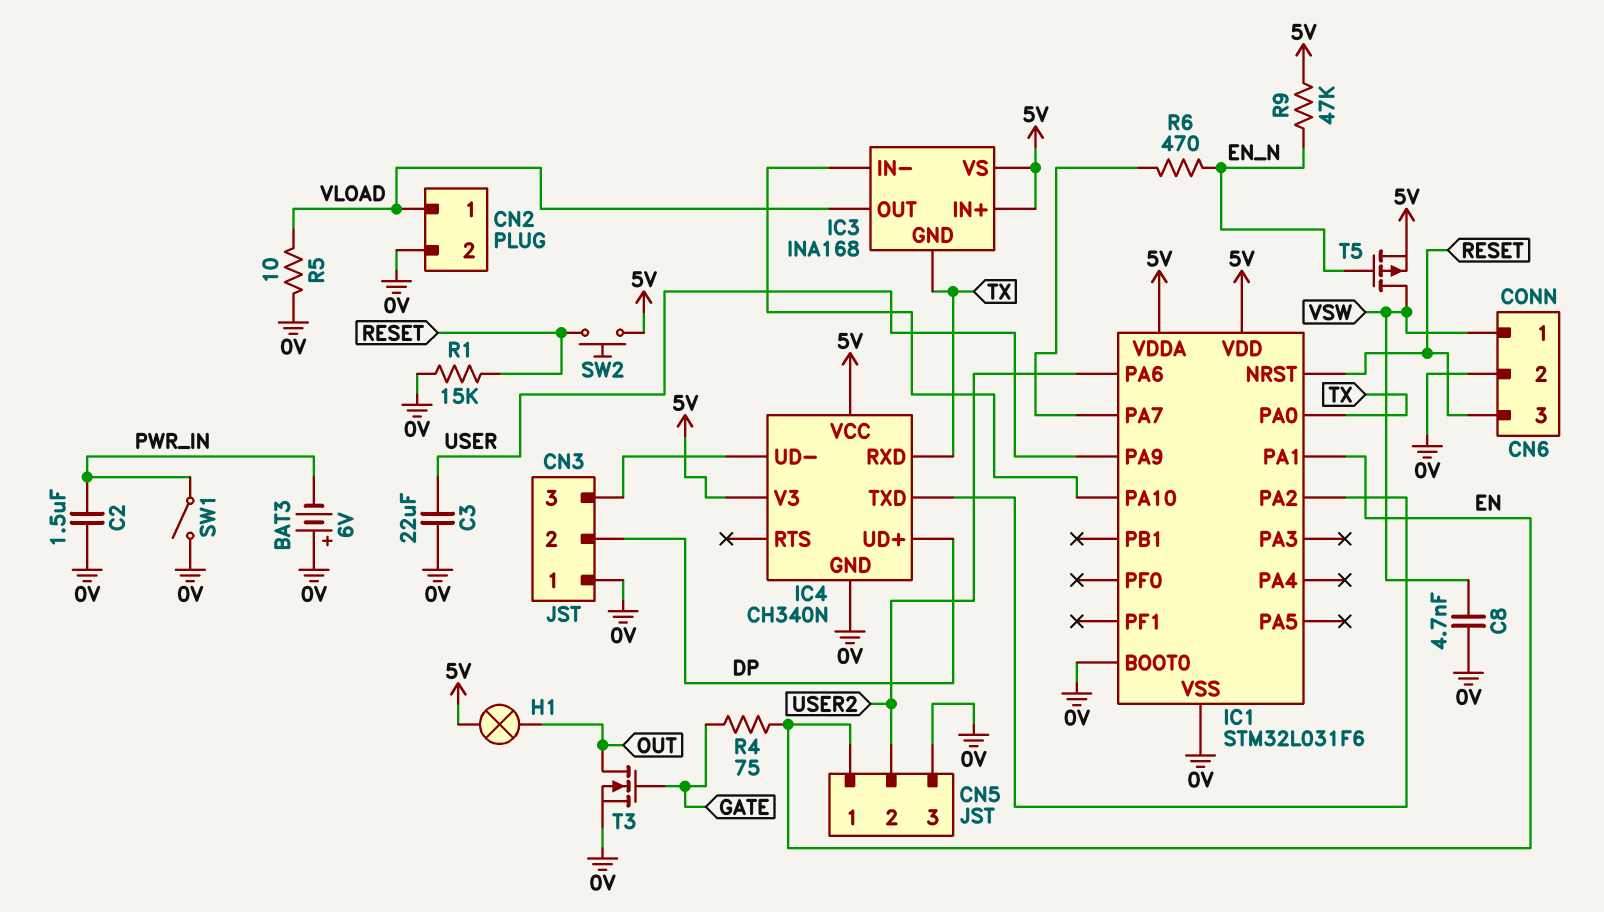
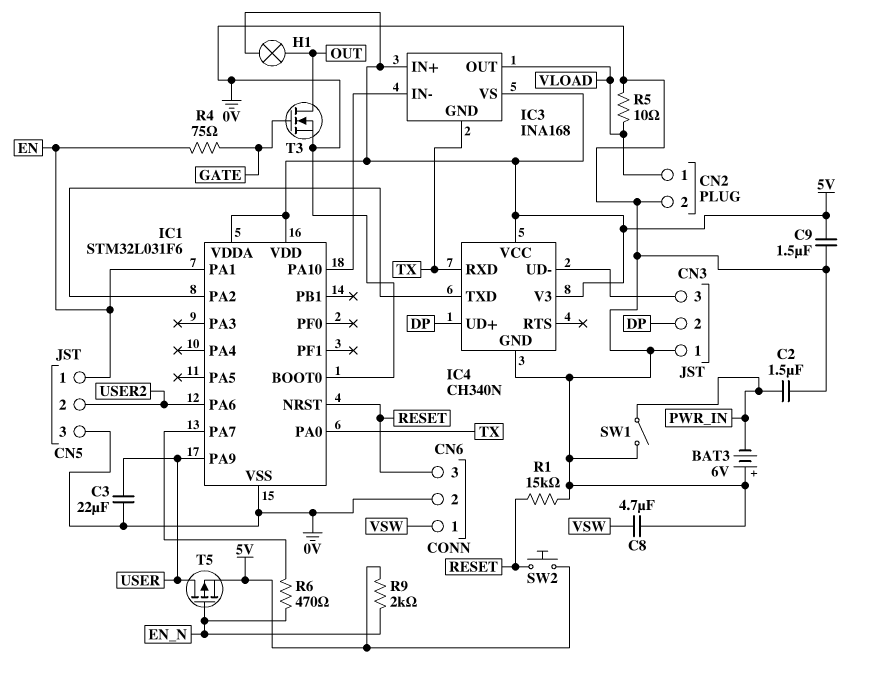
C8: 4.7nF (0V, VSW) -> 4.7uF (0V, VSW)
C9: none -> 1.5uF (0V, 5V)
R9: 47k (5V, EN_N) -> 2k (5V, EN_N)
T5: PMOS (G EN_N, D VSW, S 5V) -> PMOS (G EN_N, D USER, S 5V)

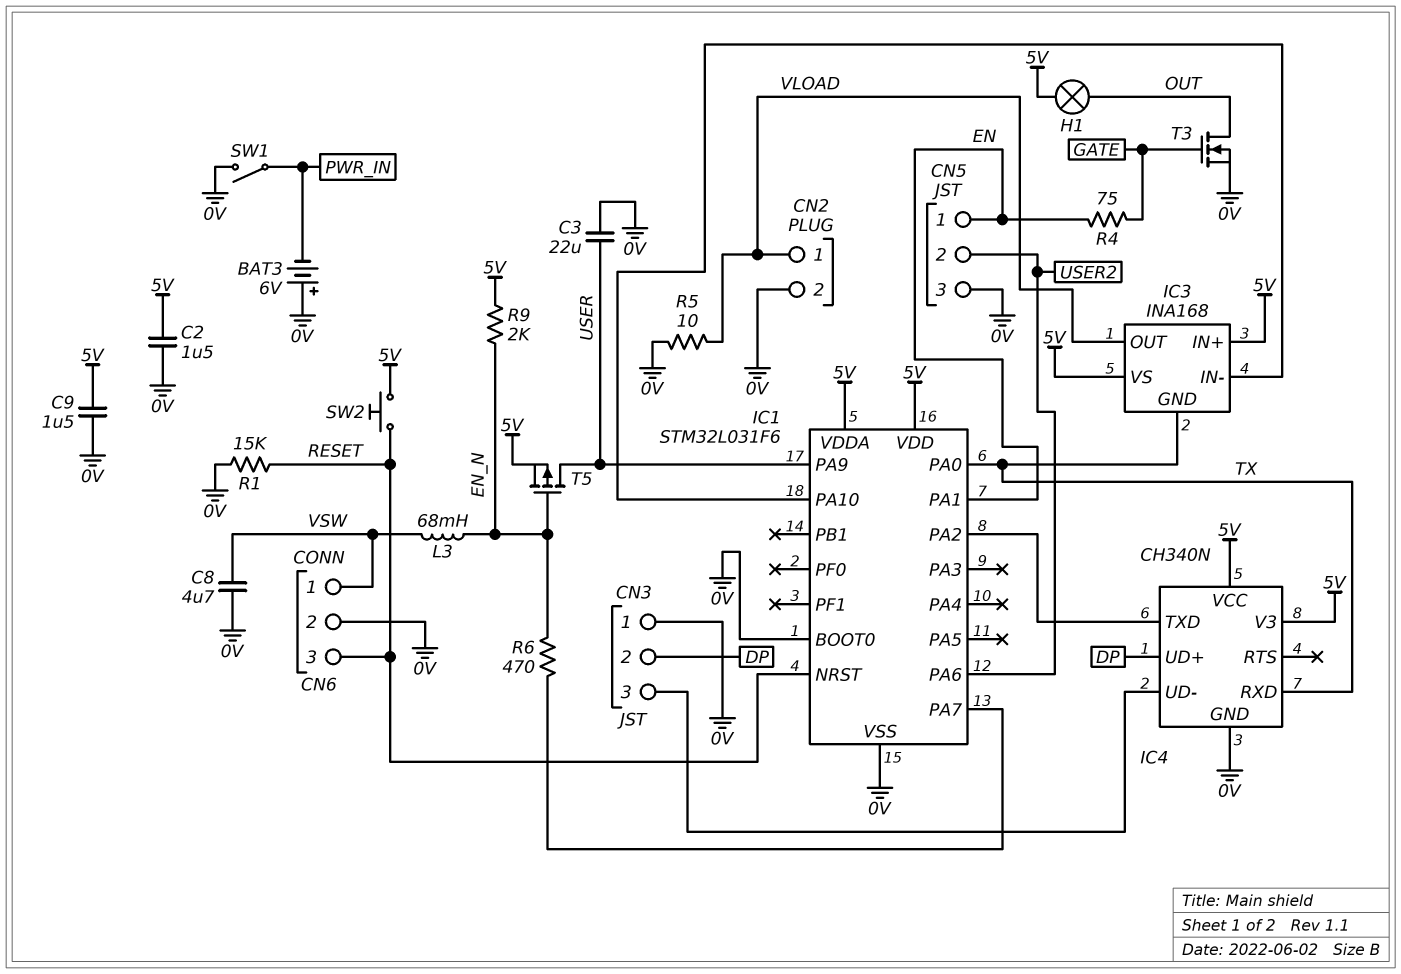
C2: 1.5uF (0V, PWR_IN) -> 1.5uF (0V, 5V)
L3: none -> 68mH (EN_N, VSW)

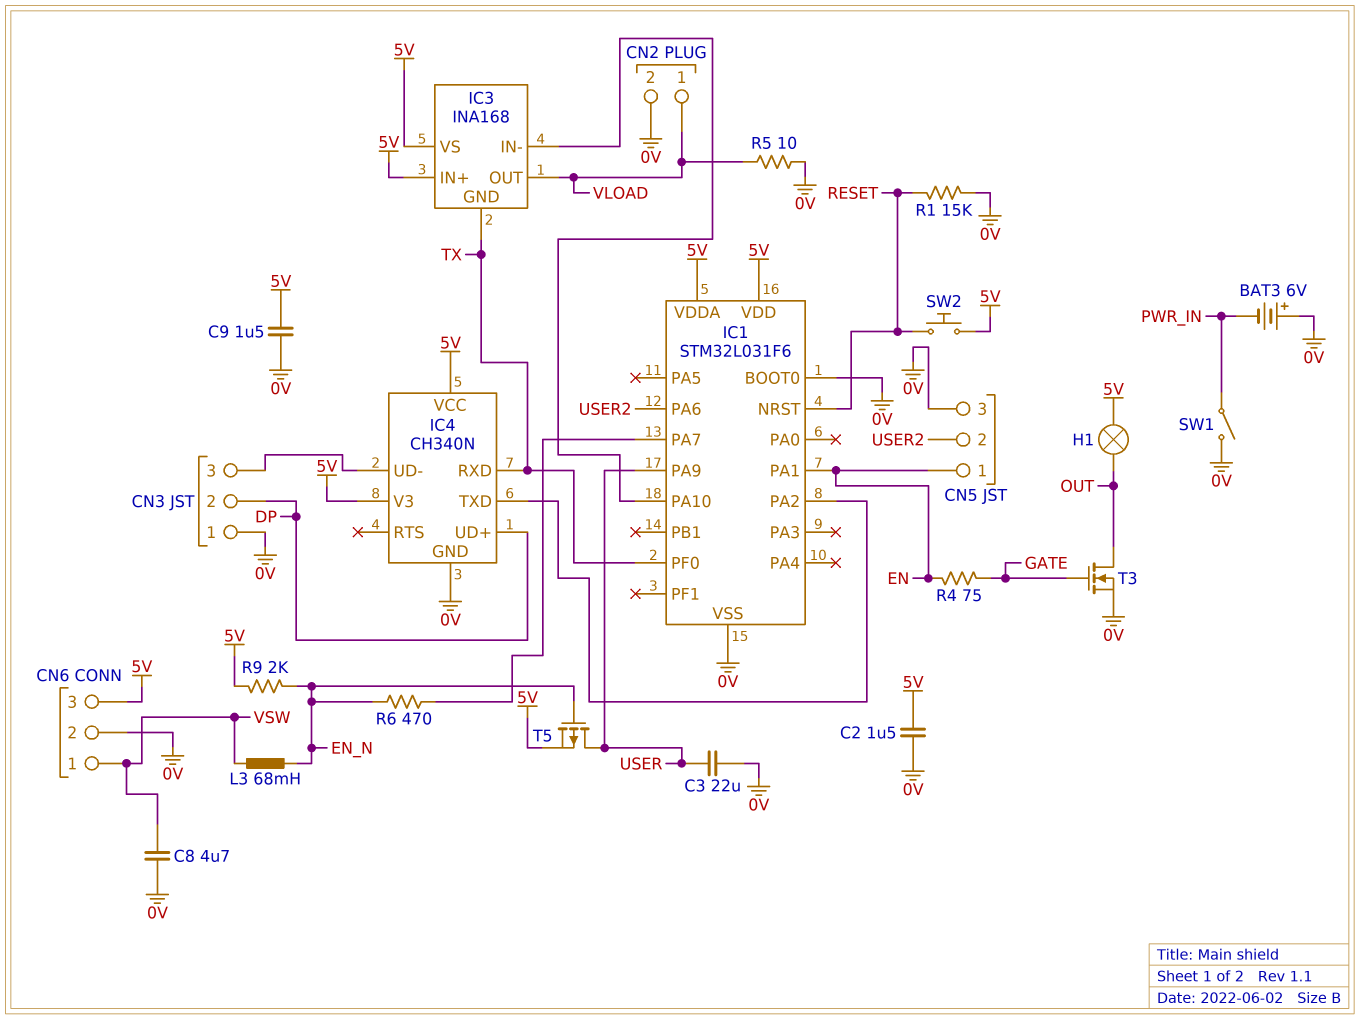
CN6 pin 3: RESET -> 5V
IC1 pin PA0: TX -> none
IC1 pin PF0: none -> TX

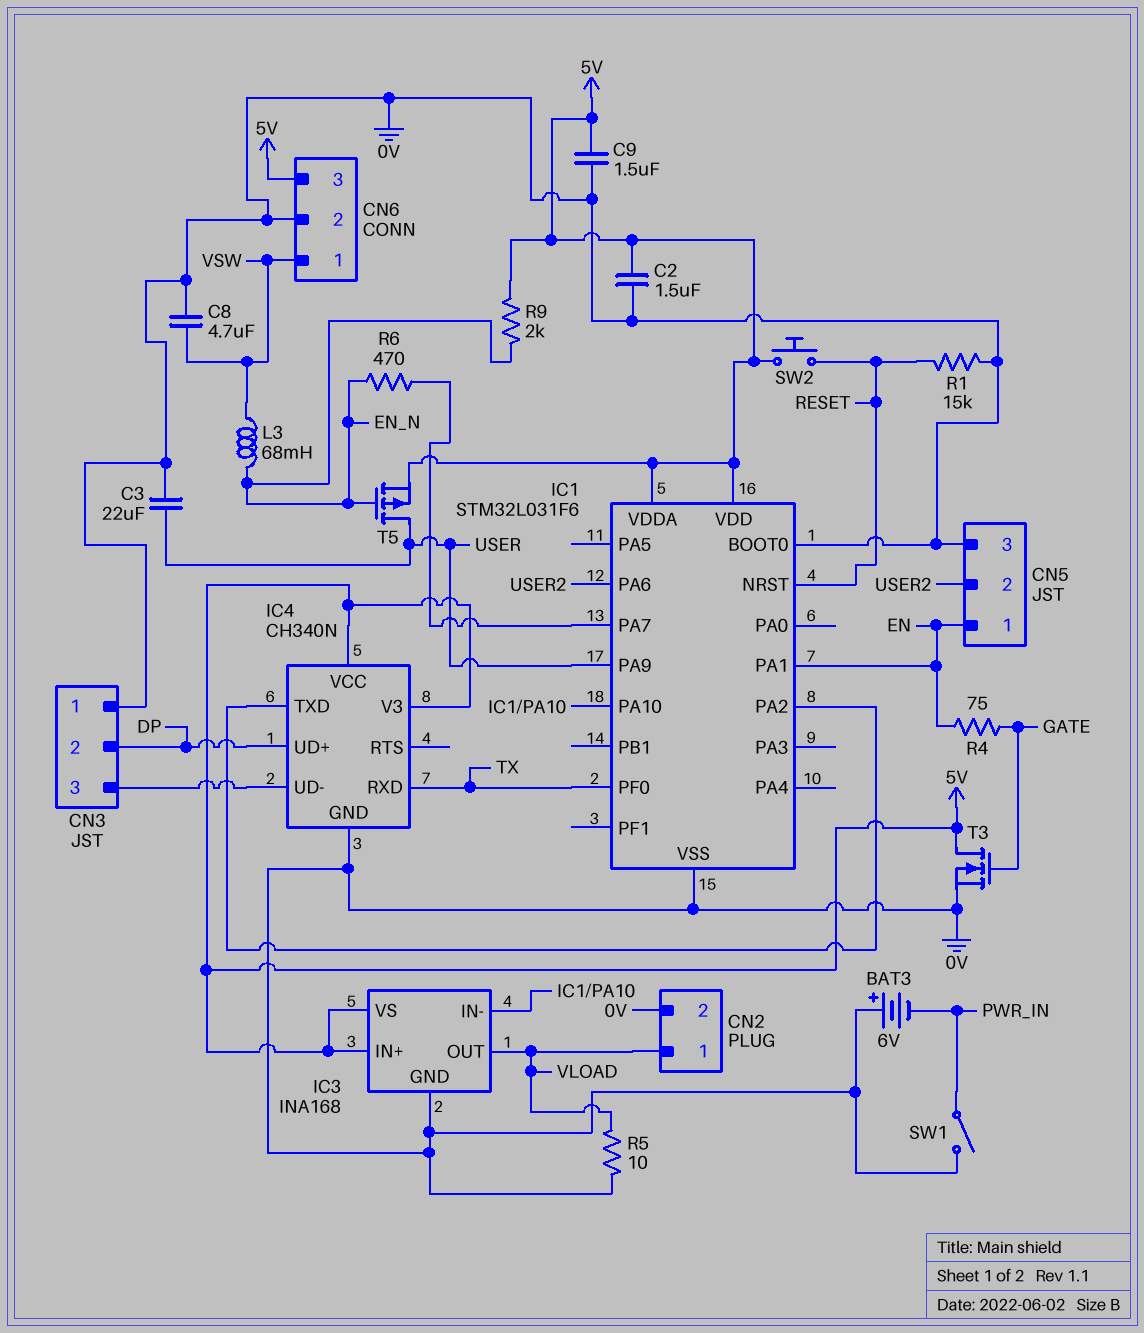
H1: lamp (5V, OUT) -> none
IC3 pin GND: TX -> 0V
T3: NMOS (G GATE, D OUT, S 0V) -> NMOS (G GATE, D 5V, S 0V)

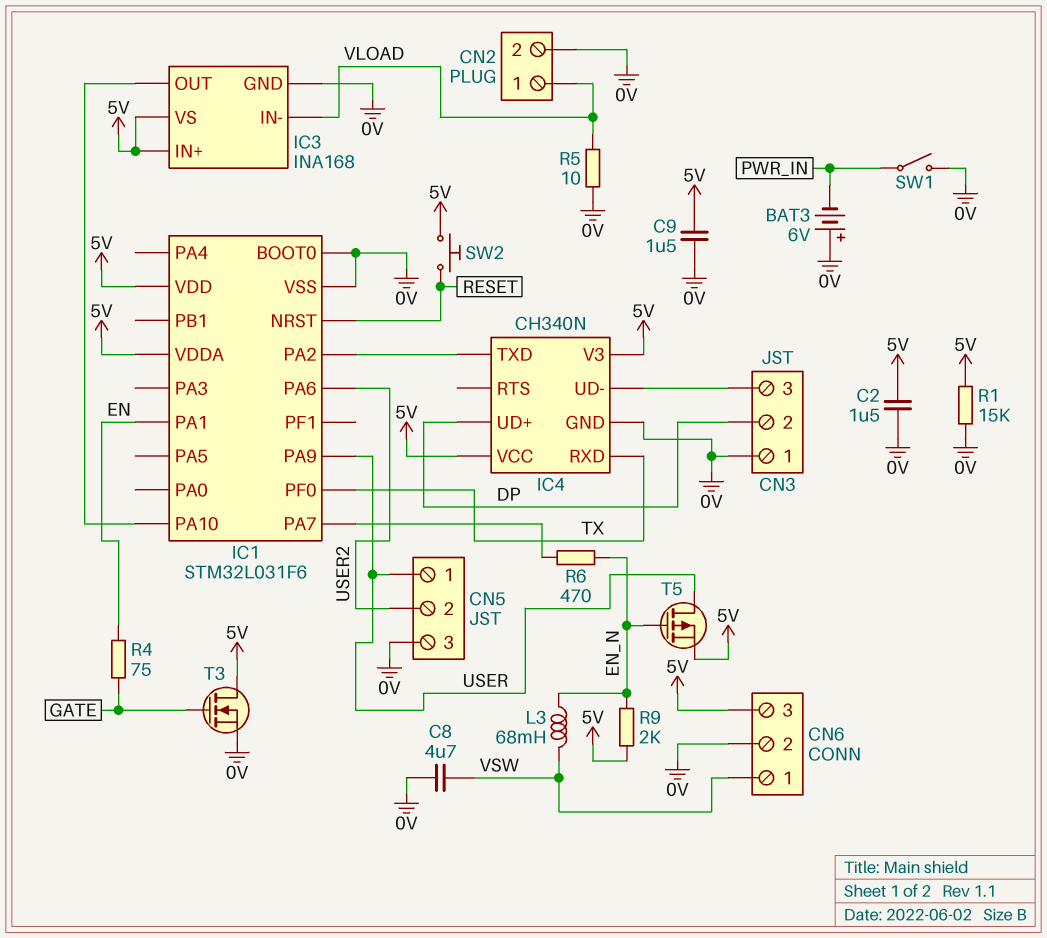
C3: 22uF (0V, USER) -> none
CN5 pin 1: EN -> USER
IC3 pin IN-: IC1/PA10 -> VLOAD
IC3 pin OUT: VLOAD -> IC1/PA10
R1: 15k (0V, RESET) -> 15k (0V, 5V)

